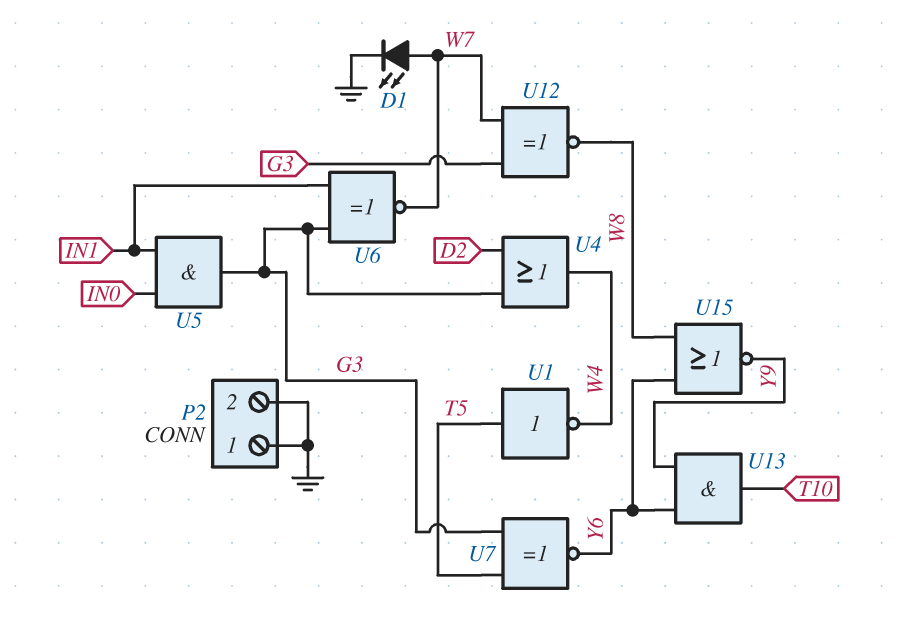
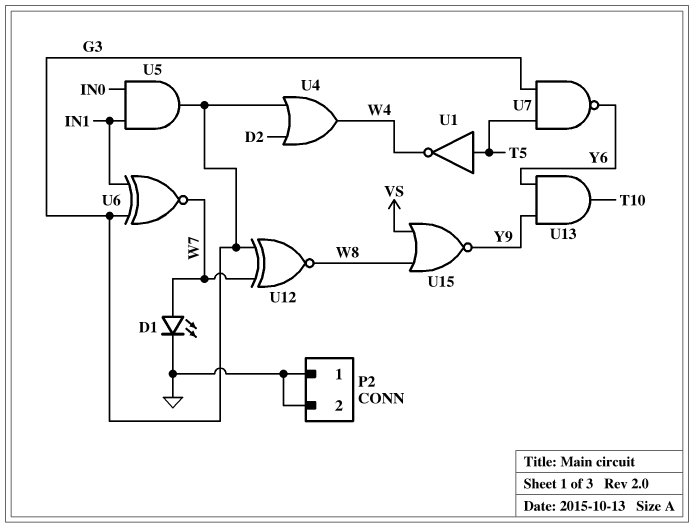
U7: XNOR (in G3, in T5, out Y6) -> NAND (in G3, in T5, out Y6)
U15: NOR (in W8, in Y6, out Y9) -> NOR (in VS, in W8, out Y9)

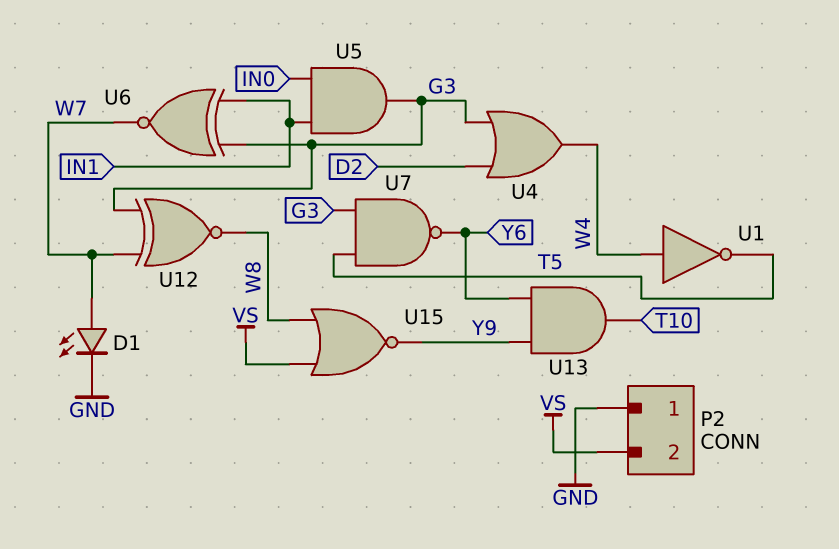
P2 pin 2: GND -> VS
U1: NOT (in T5, out W4) -> NOT (in W4, out T5)

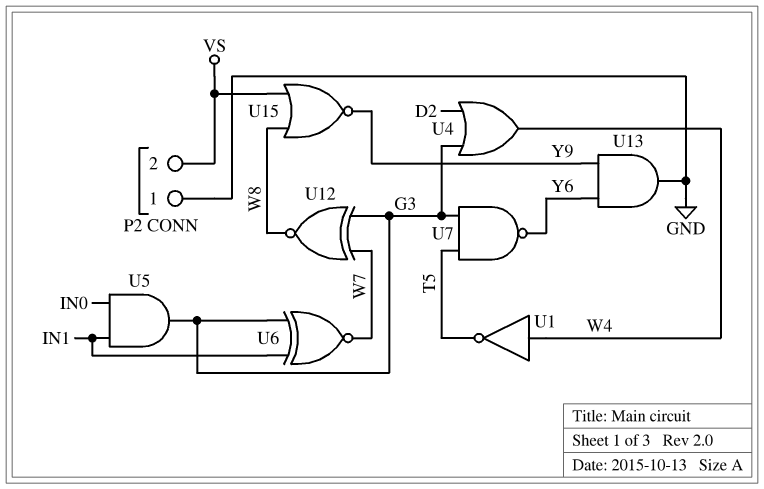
D1: LED (A W7, K GND) -> none
U13: AND (in Y6, in Y9, out T10) -> AND (in Y6, in Y9, out GND)

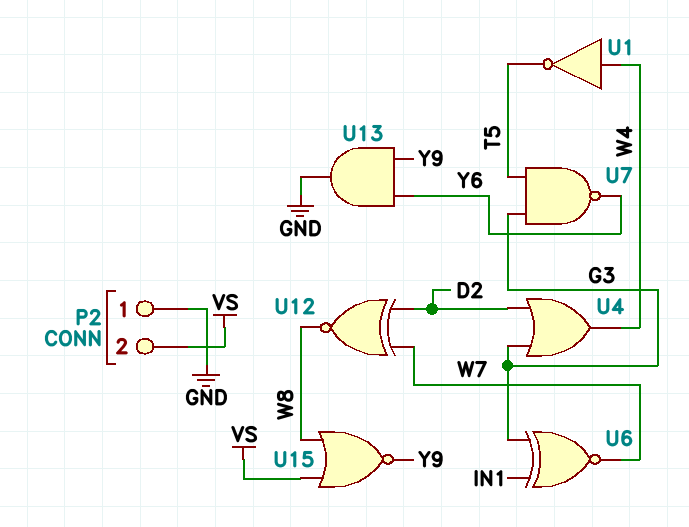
U5: AND (in IN0, in IN1, out G3) -> none
U12: XNOR (in G3, in W7, out W8) -> XNOR (in D2, in W7, out W8)

